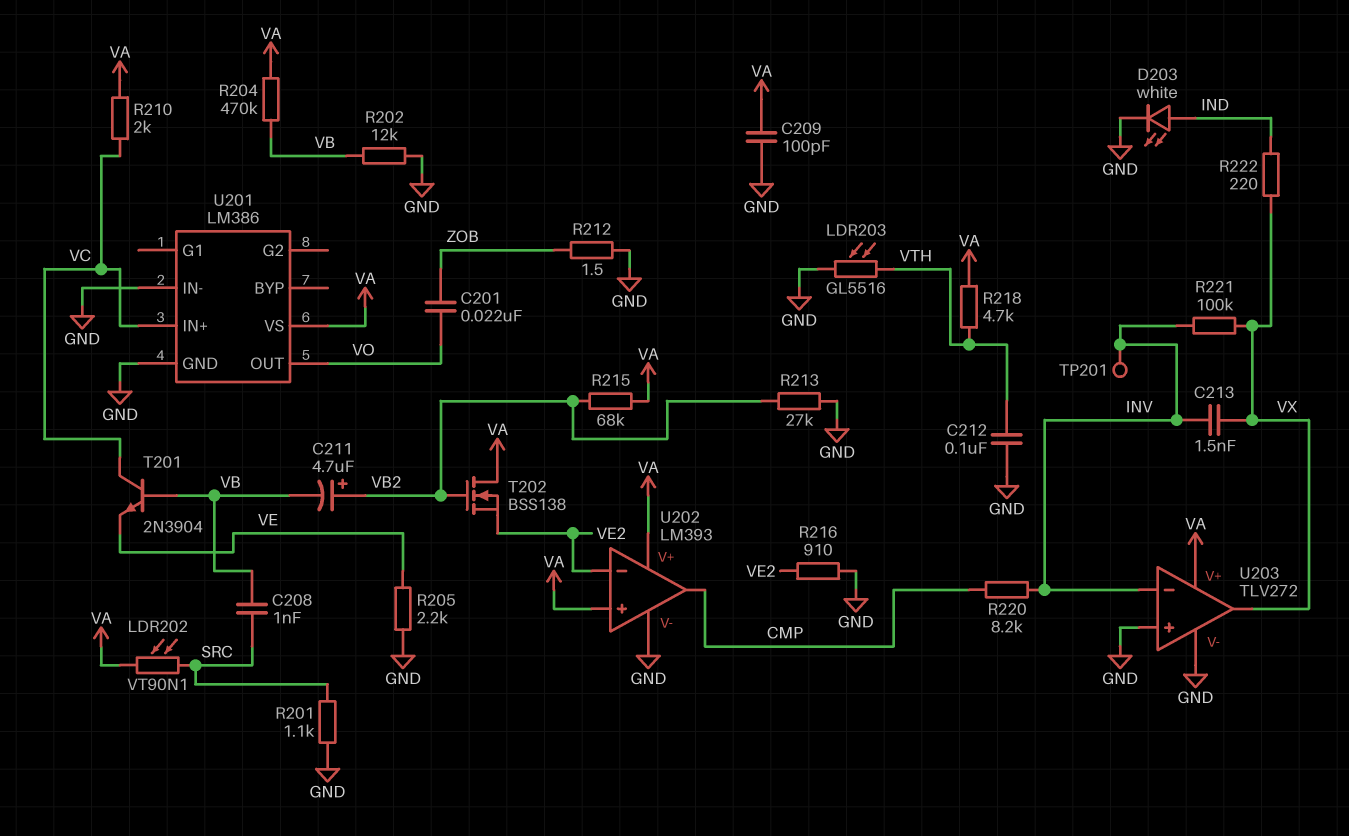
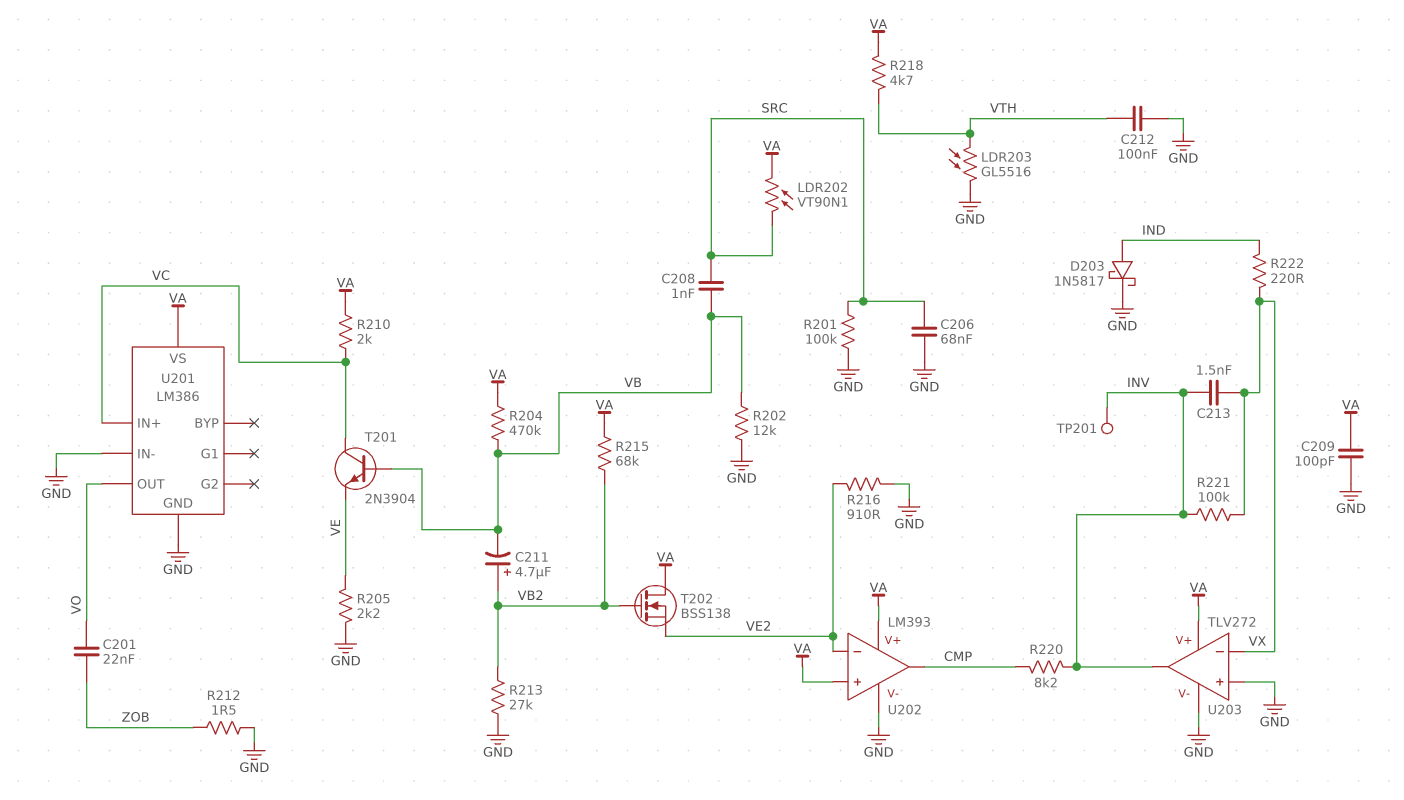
C206: none -> 68nF (GND, SRC)
D203: LED white (A IND, K GND) -> schottky 1N5817 (A IND, K GND)
R201: 1.1k (GND, SRC) -> 100k (GND, SRC)
U203 pin in-: INV -> VX
U203 pin out: VX -> INV

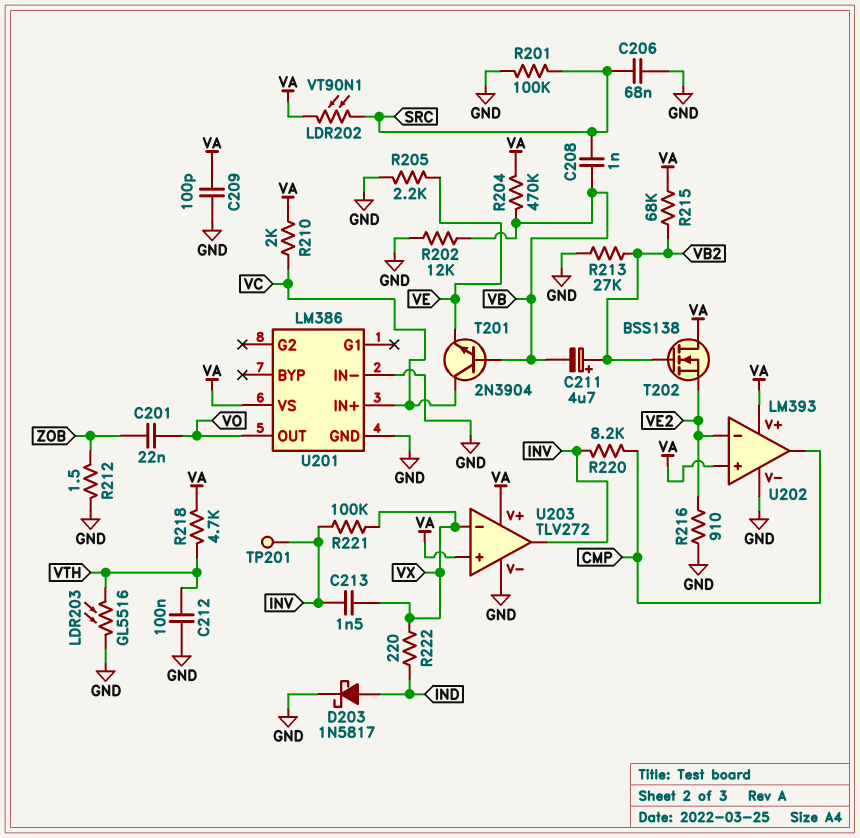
U203 pin in+: GND -> VA

